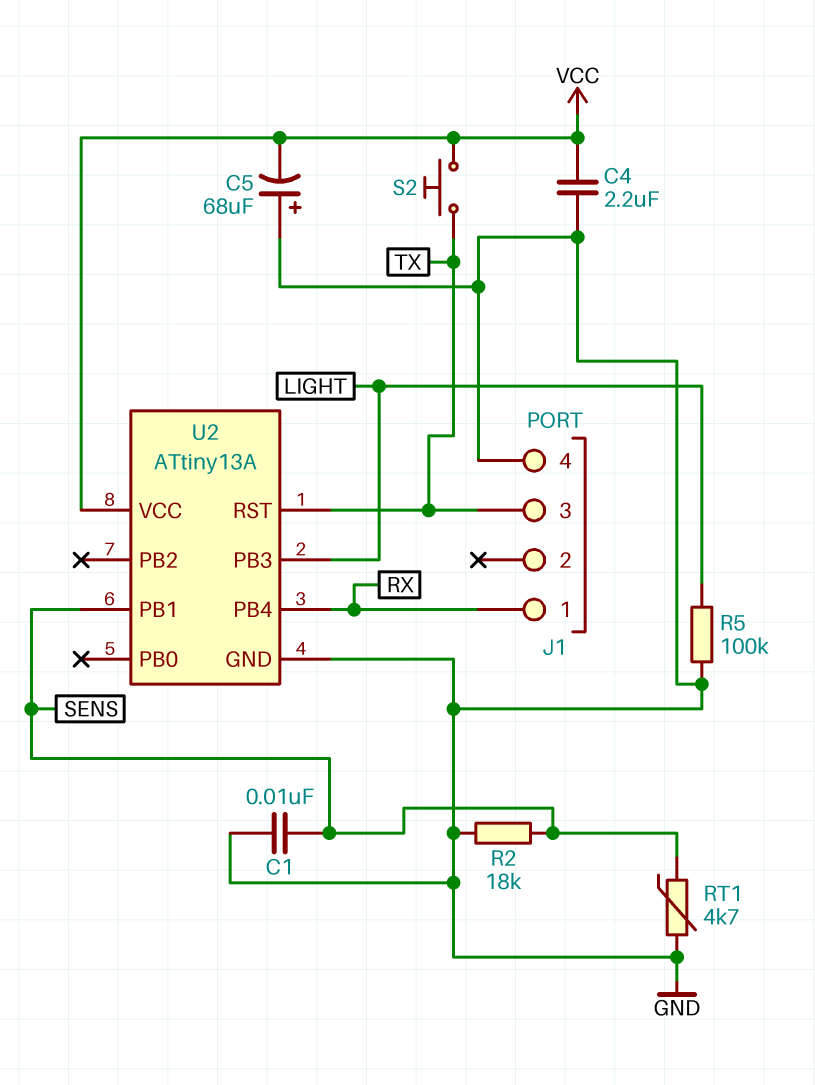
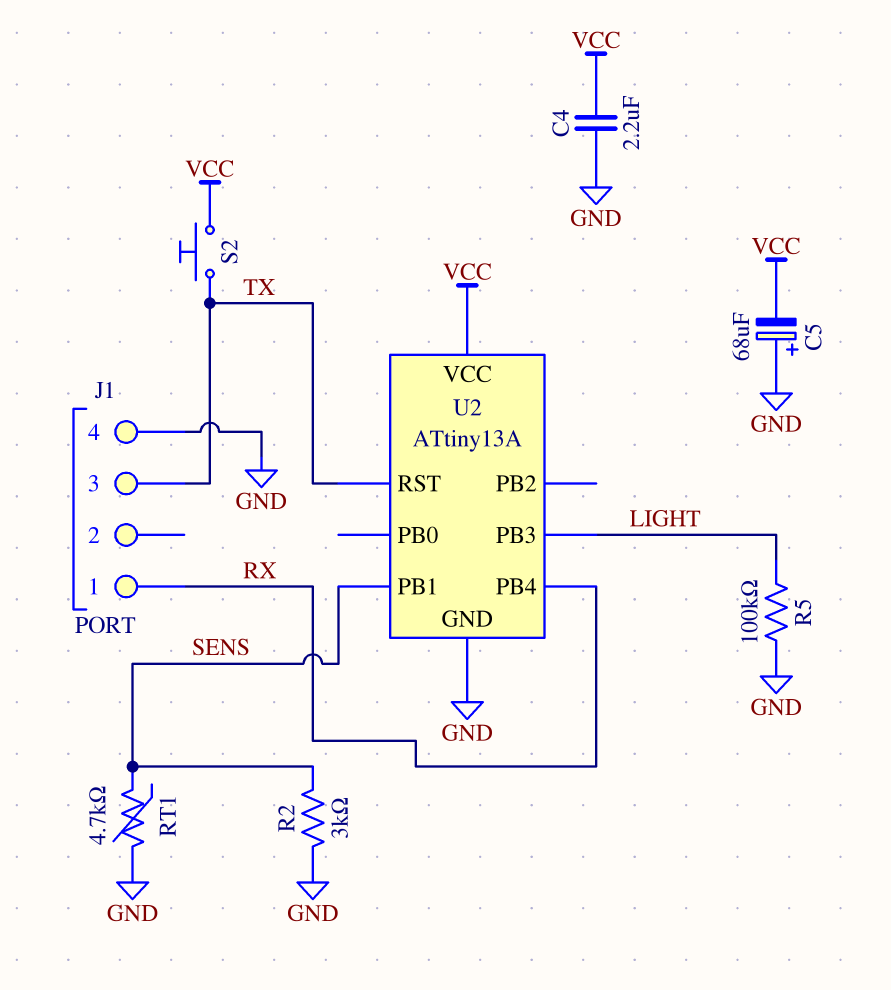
C1: 10nF (GND, SENS) -> none
R2: 18k (GND, SENS) -> 3k (GND, SENS)

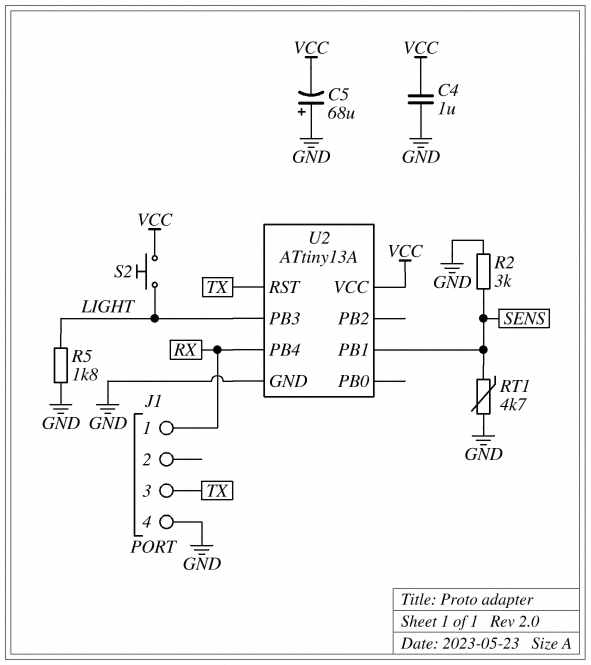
C4: 2.2uF (GND, VCC) -> 1uF (GND, VCC)
R5: 100k (GND, LIGHT) -> 1.8k (GND, LIGHT)
S2: button (TX, VCC) -> button (LIGHT, VCC)

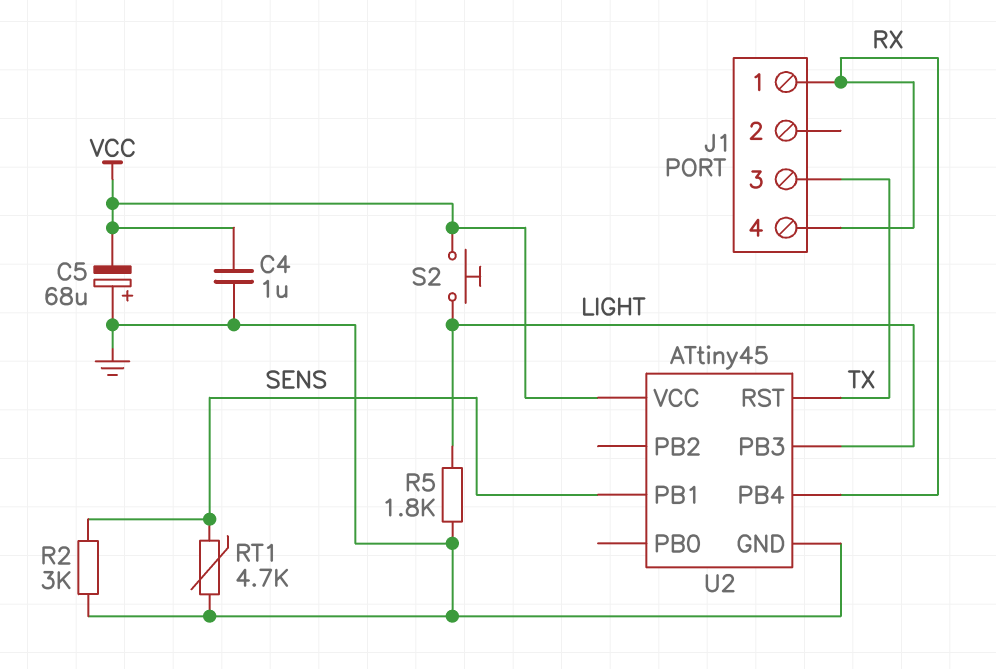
J1 pin 4: GND -> RX
U2: ATtiny13A -> ATtiny45

